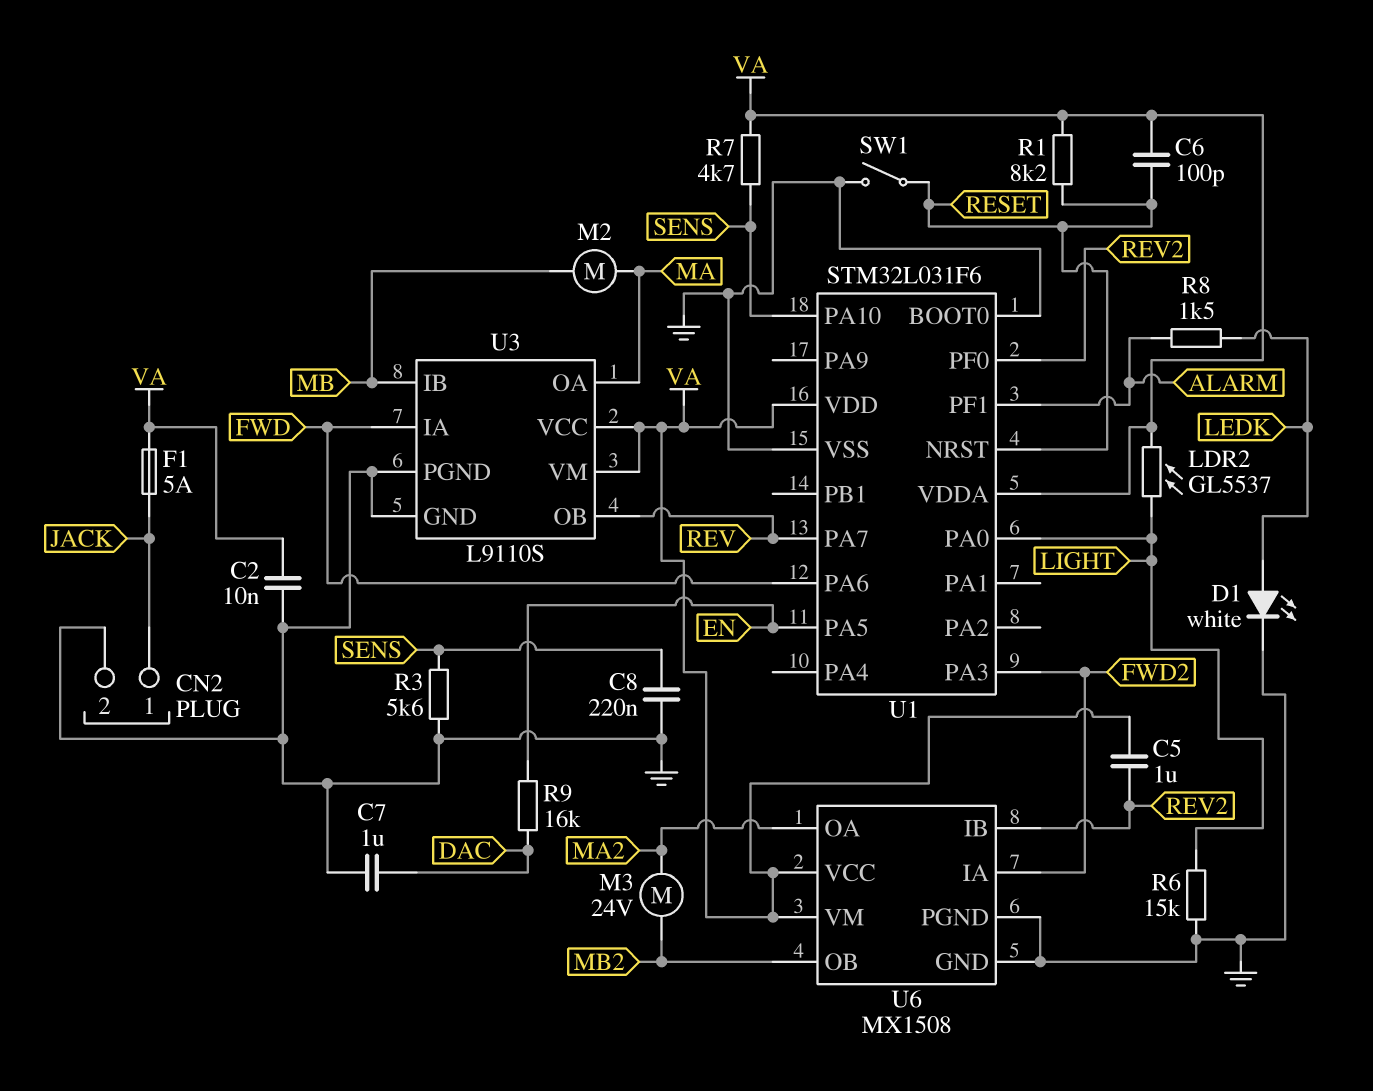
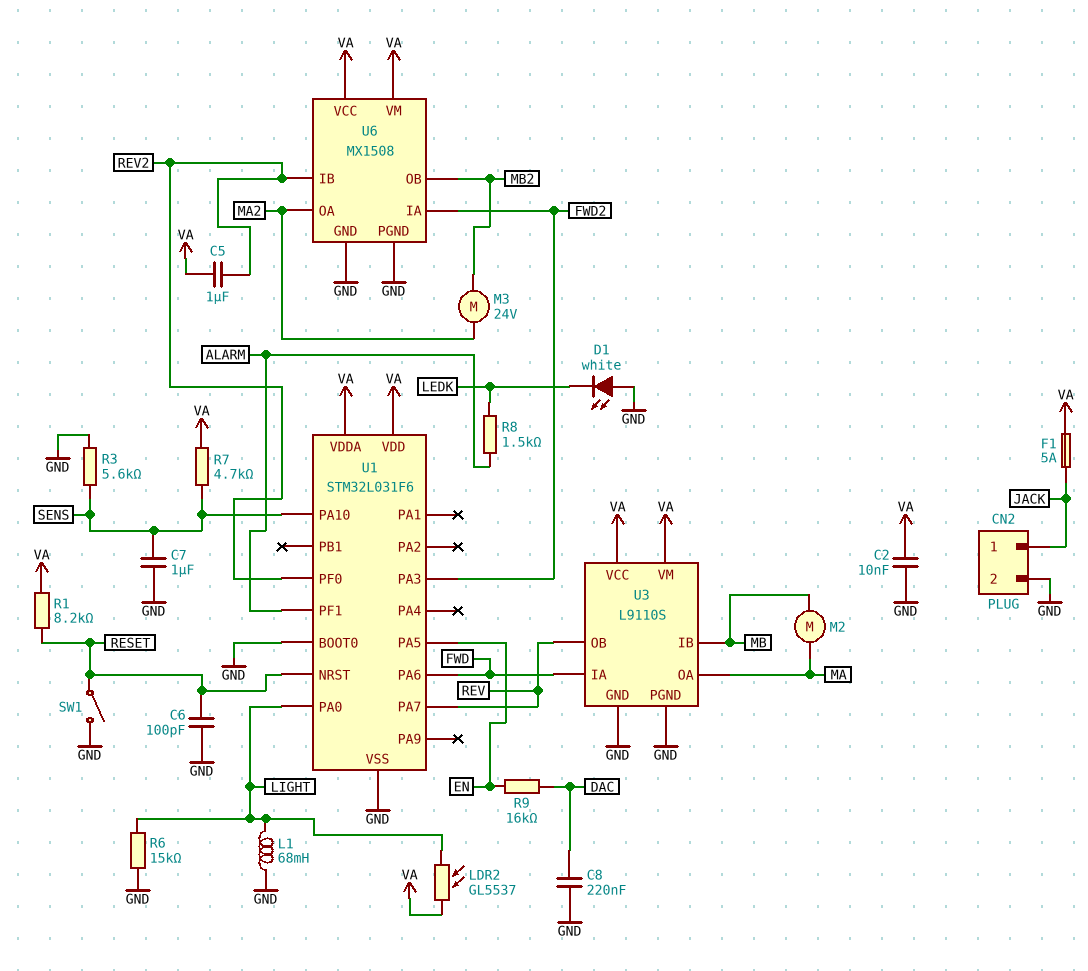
C6: 100pF (RESET, VA) -> 100pF (GND, RESET)
C7: 1uF (DAC, GND) -> 1uF (GND, SENS)
C8: 220nF (GND, SENS) -> 220nF (DAC, GND)
D1: LED white (A LEDK, K GND) -> LED white (A GND, K LEDK)
L1: none -> 68mH (GND, LIGHT)

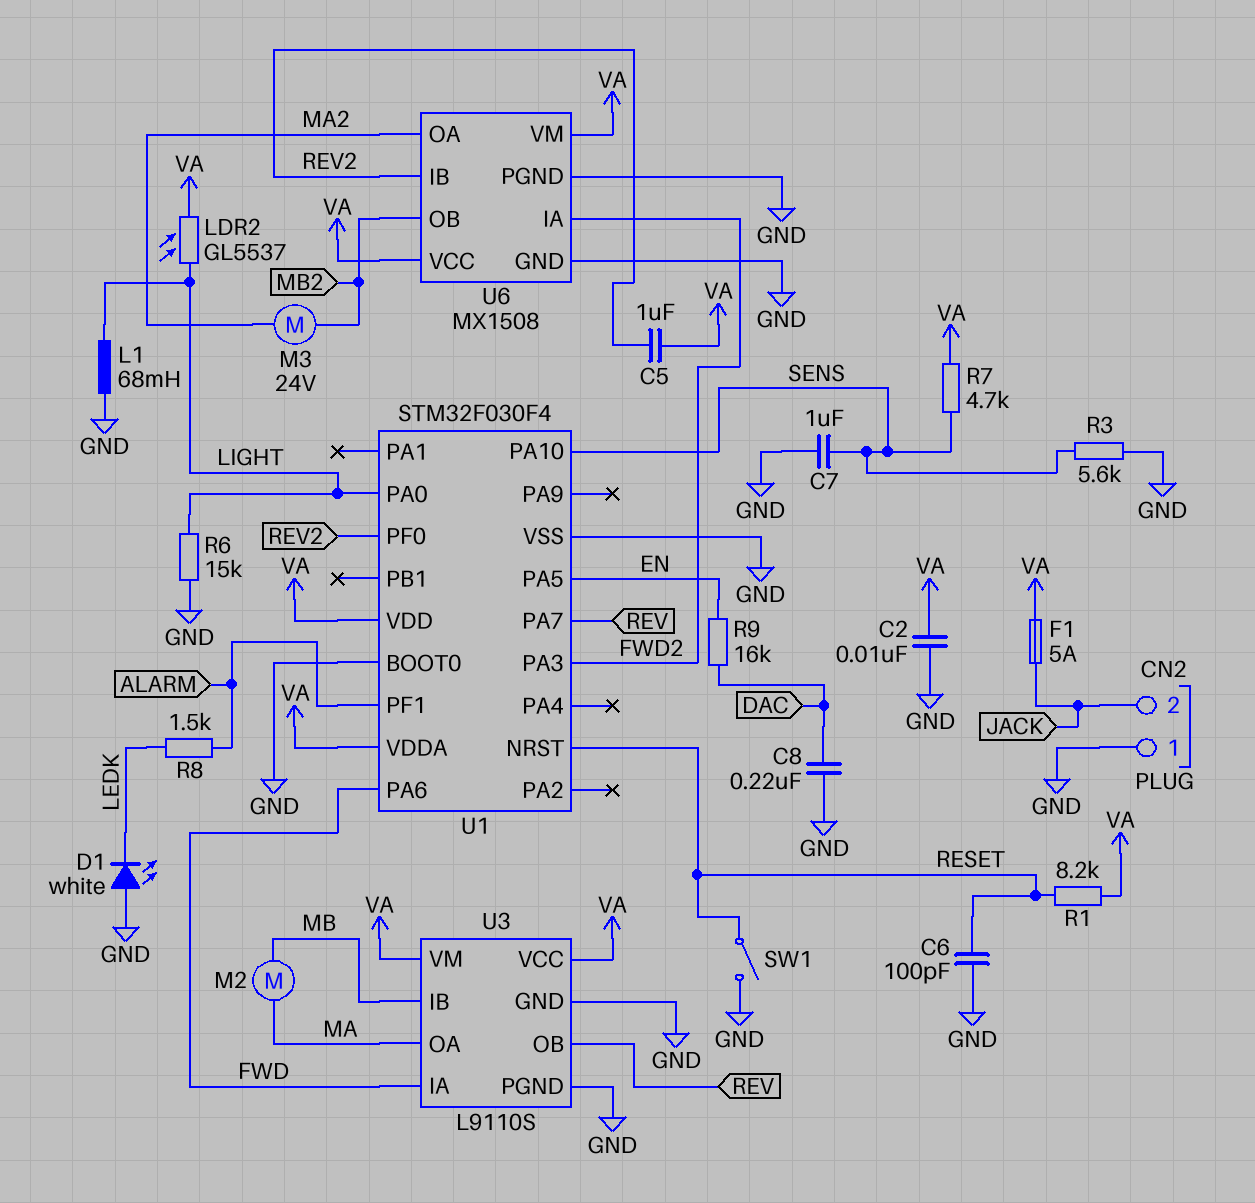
CN2 pin 1: JACK -> GND
CN2 pin 2: GND -> JACK
U1: STM32L031F6 -> STM32F030F4

